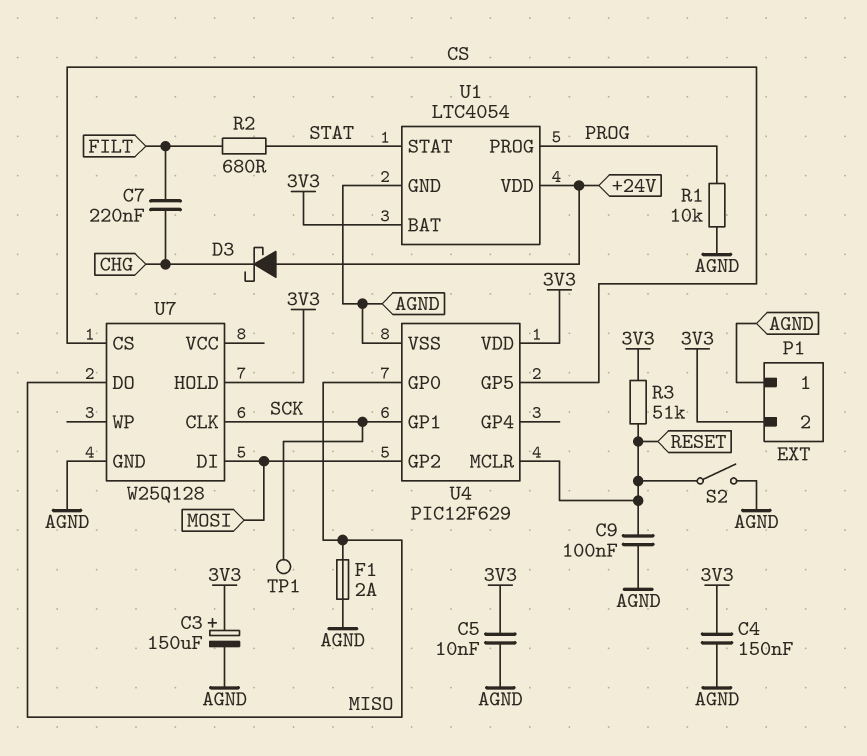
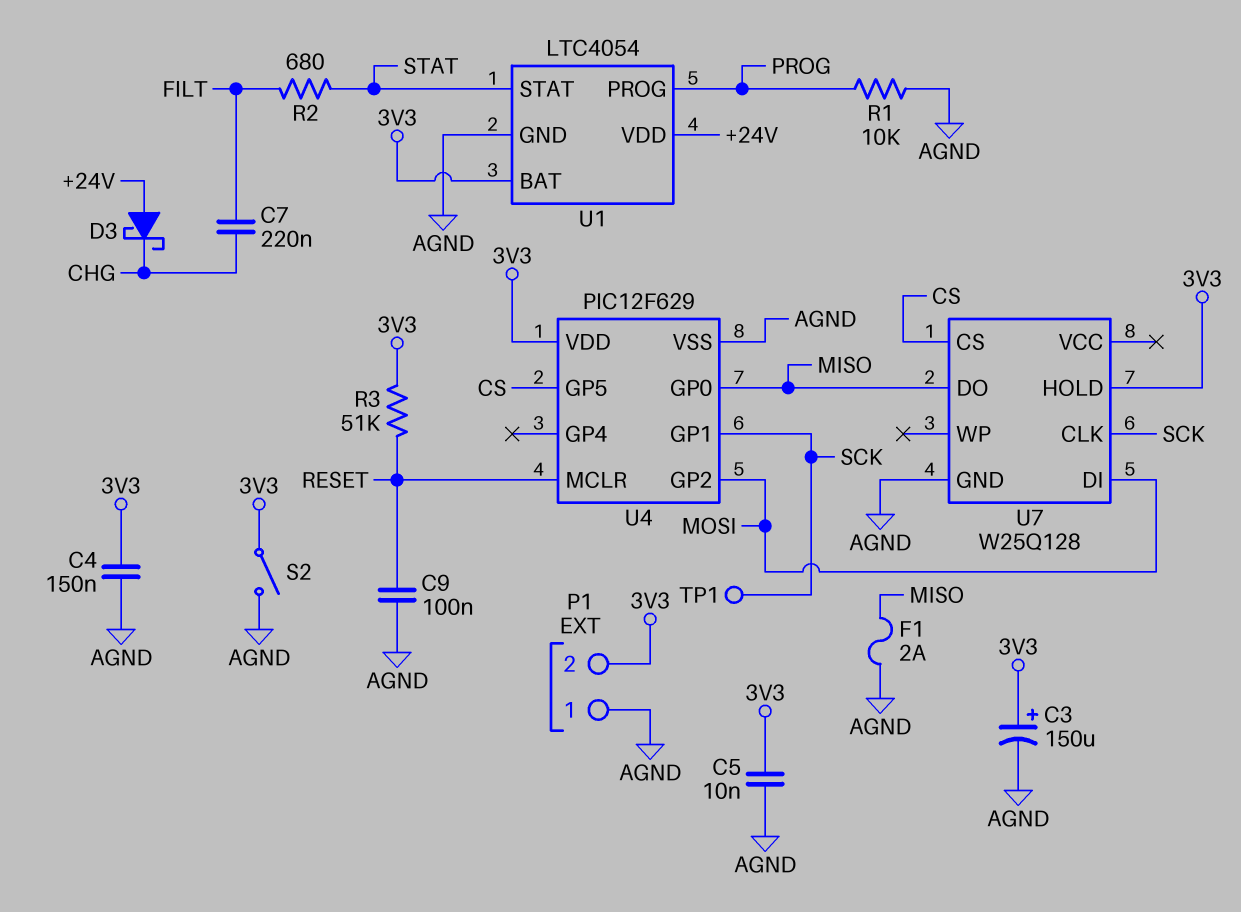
S2: switch (AGND, RESET) -> switch (3V3, AGND)

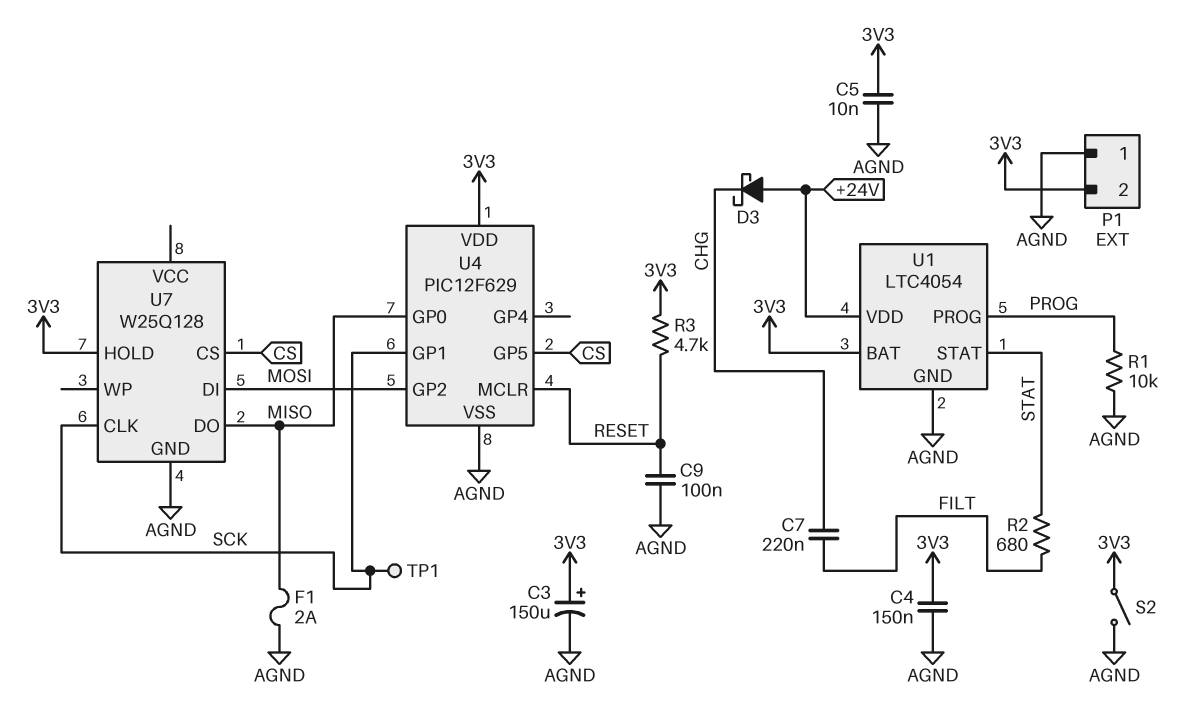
R3: 51k (3V3, RESET) -> 4.7k (3V3, RESET)

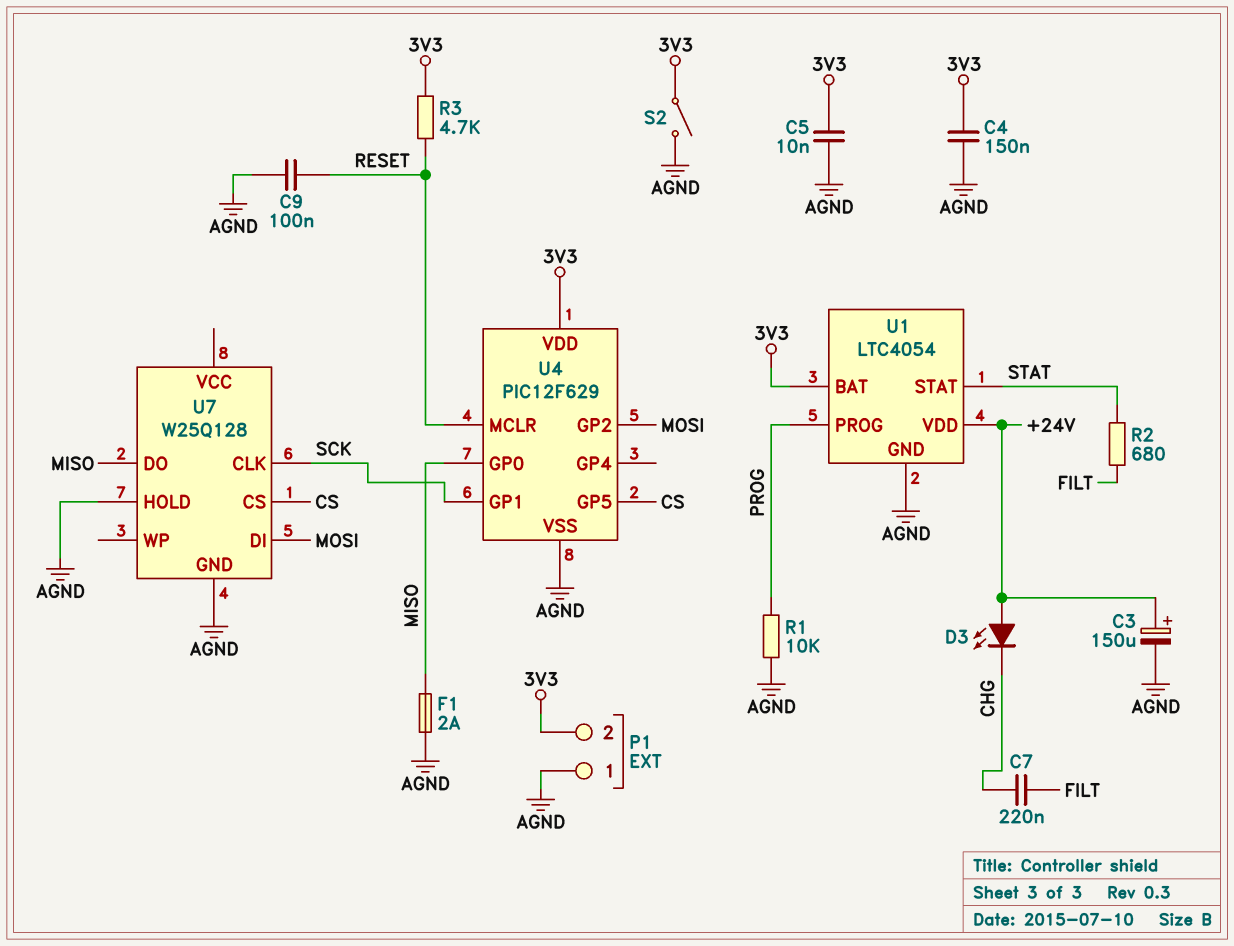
C3: 150uF (plus 3V3, minus AGND) -> 150uF (plus +24V, minus AGND)
D3: schottky (A +24V, K CHG) -> LED (A +24V, K CHG)
TP1: test point (SCK) -> none
U7 pin HOLD: 3V3 -> AGND

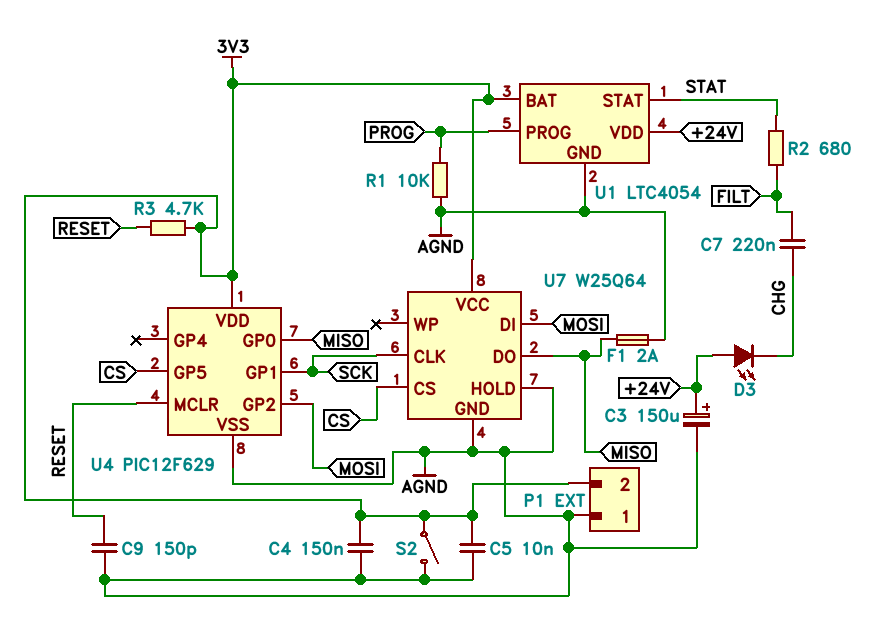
C9: 100nF (AGND, RESET) -> 150pF (AGND, RESET)
U7: W25Q128 -> W25Q64
U7 pin VCC: none -> 3V3

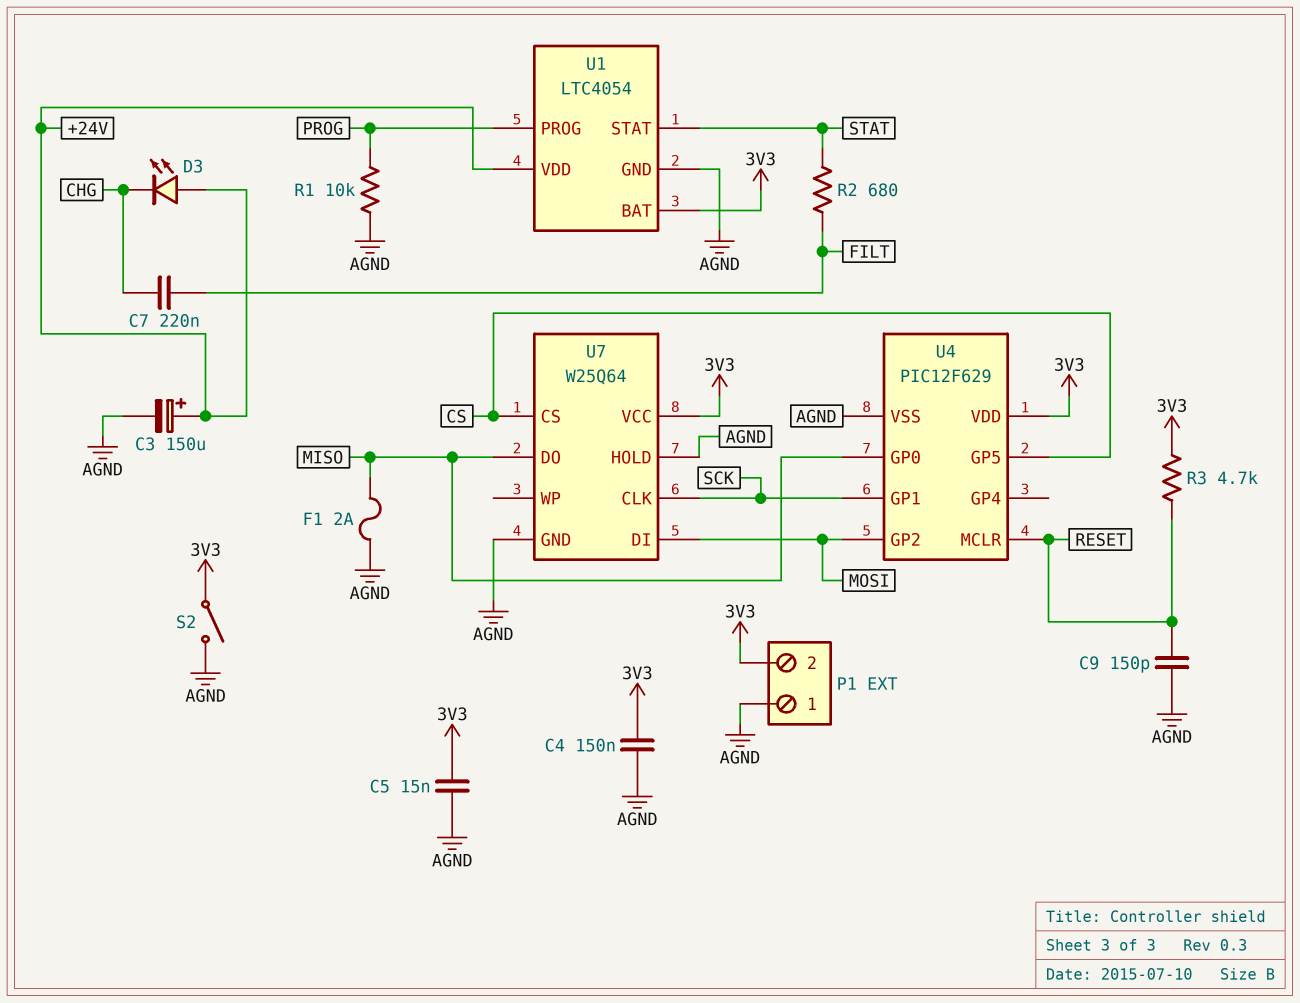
C5: 10nF (3V3, AGND) -> 15nF (3V3, AGND)

